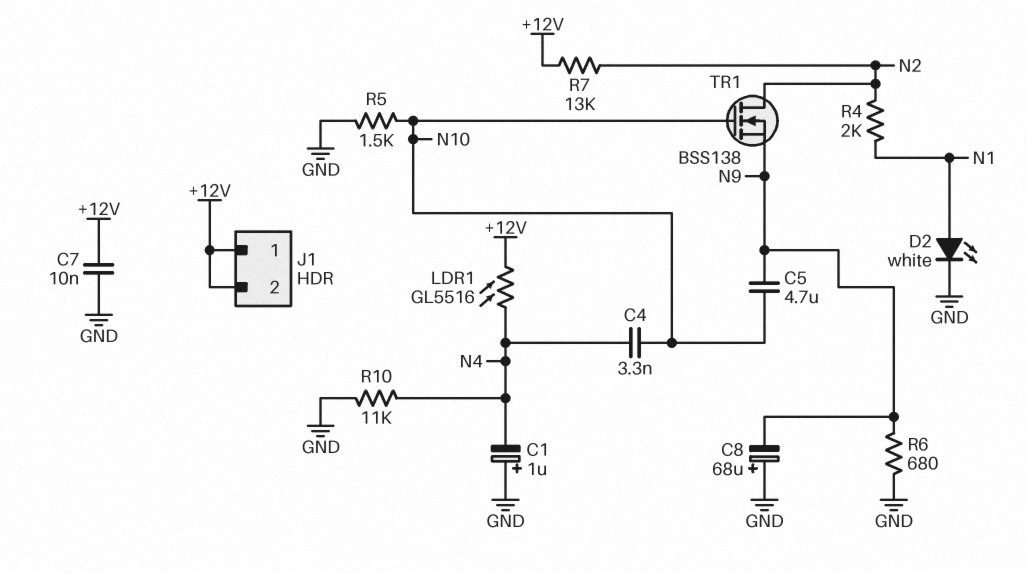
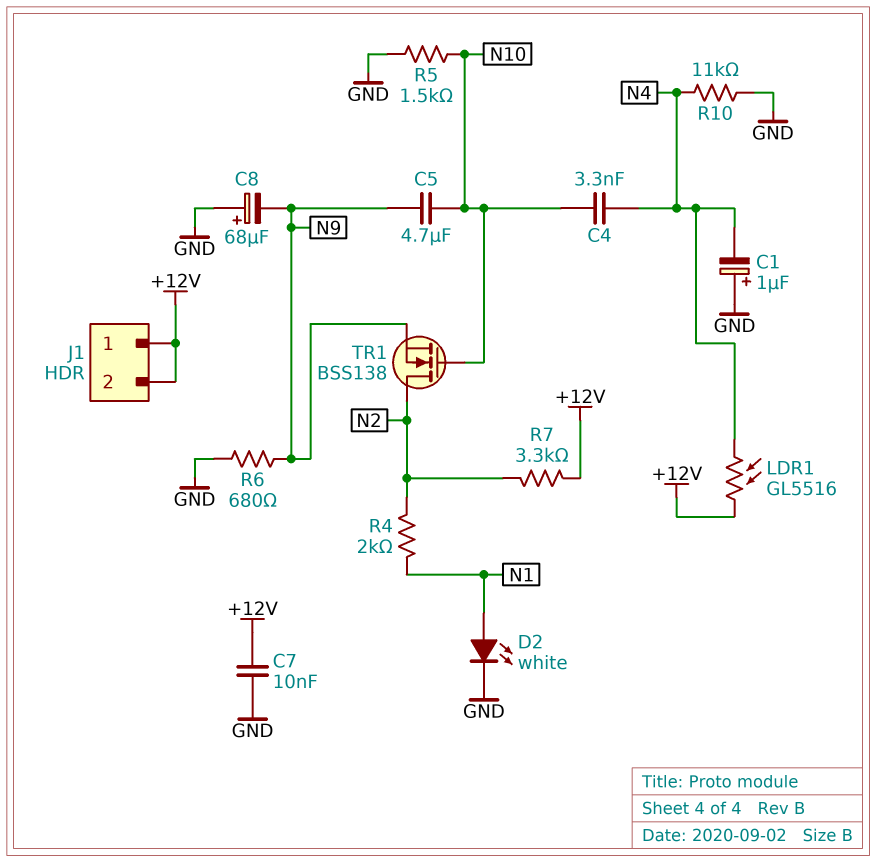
R7: 13k (+12V, N2) -> 3.3k (+12V, N2)

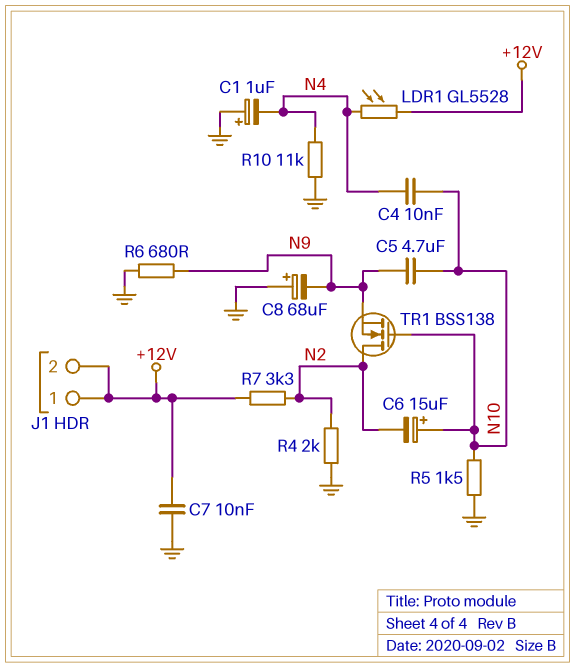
C4: 3.3nF (N4, N10) -> 10nF (N4, N10)
C6: none -> 15uF (plus N10, minus N2)
D2: LED white (A N1, K GND) -> none
LDR1: GL5516 (+12V, N4) -> GL5528 (+12V, N4)
R4: 2k (N1, N2) -> 2k (GND, N2)

